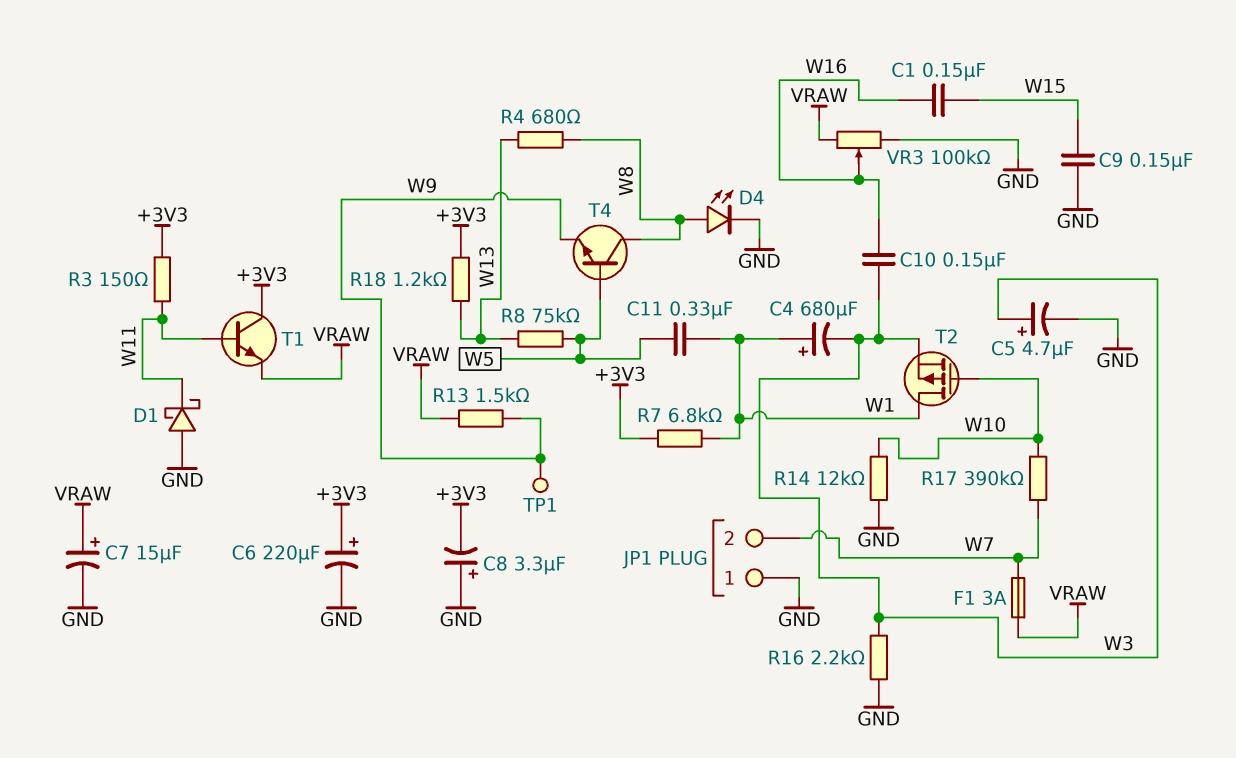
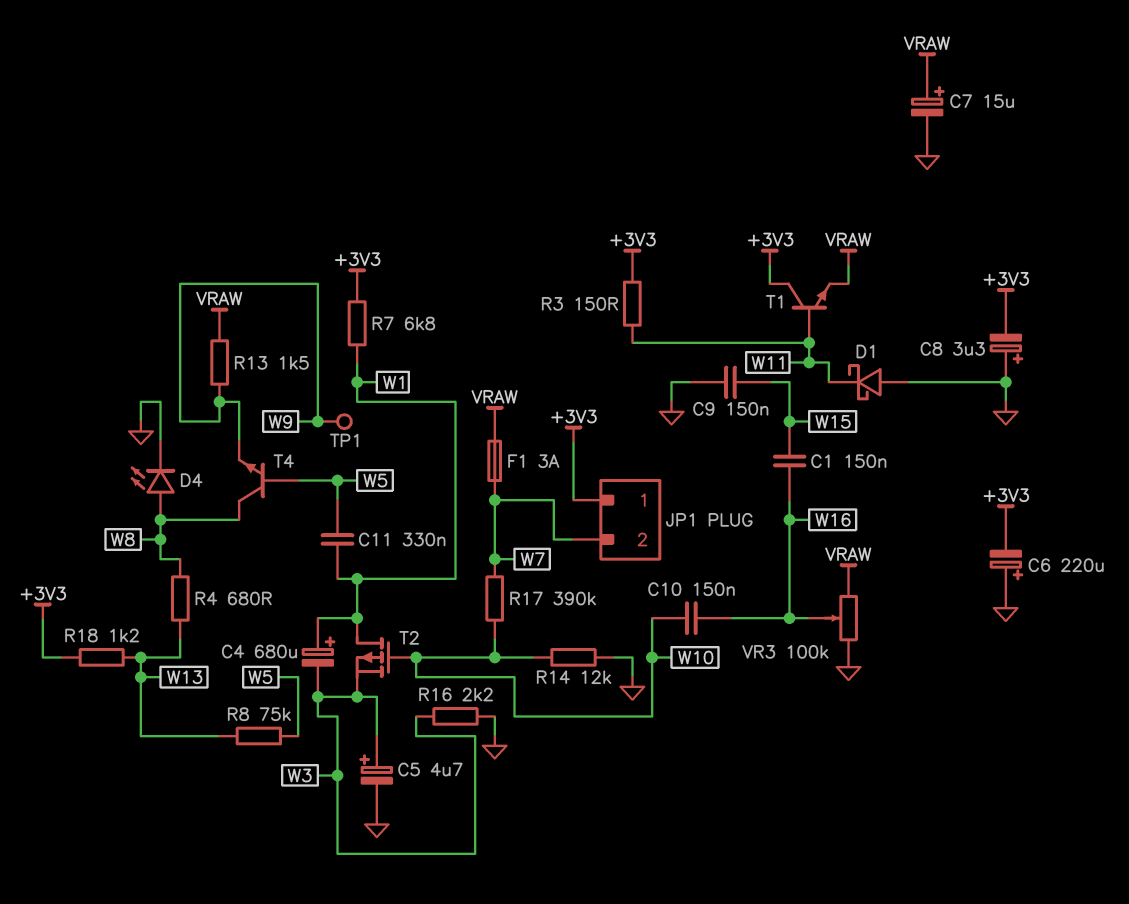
C6: 220uF (plus +3V3, minus GND) -> 220uF (plus GND, minus +3V3)
C10: 150nF (W3, W16) -> 150nF (W10, W16)
JP1 pin 1: GND -> +3V3

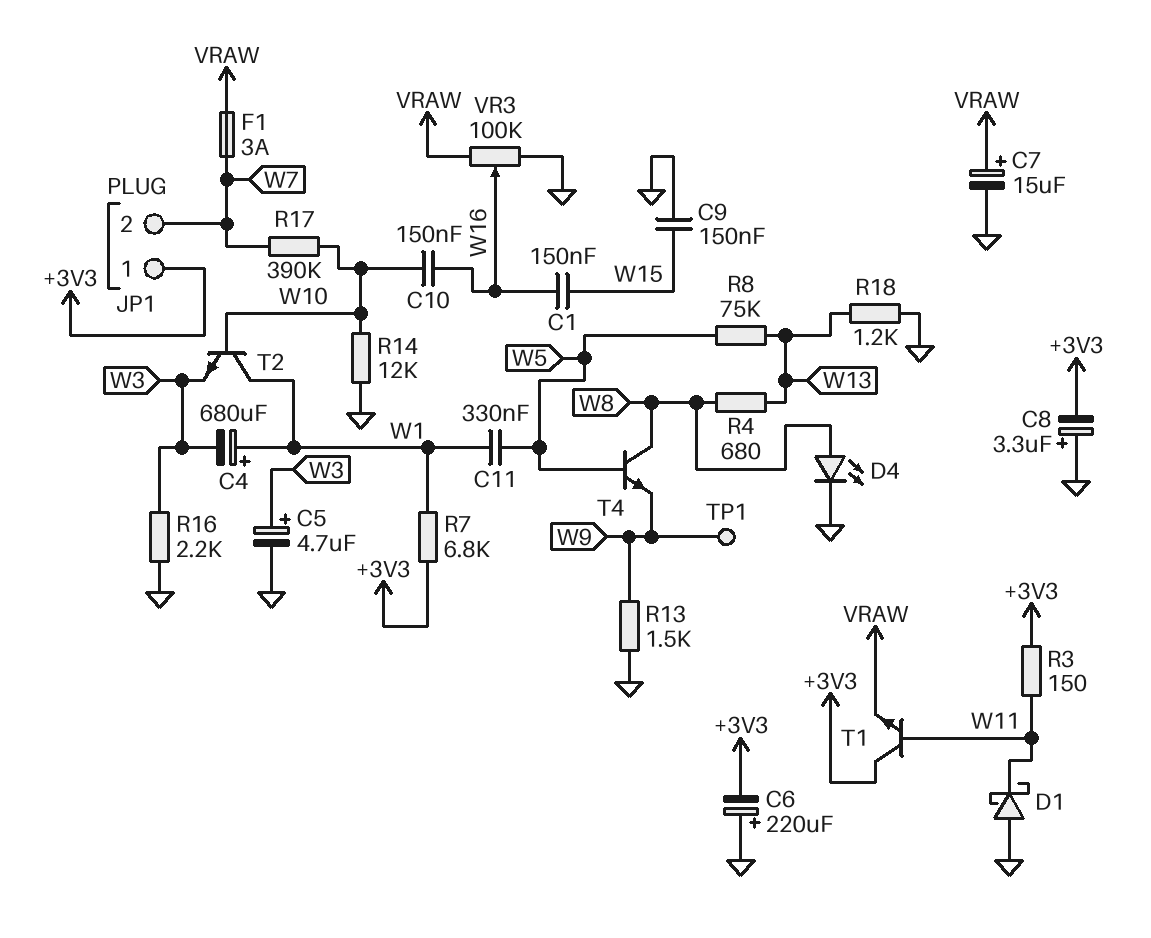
R13: 1.5k (VRAW, W9) -> 1.5k (GND, W9)
R18: 1.2k (+3V3, W13) -> 1.2k (GND, W13)
T2: PMOS (G W10, D W1, S W3) -> NPN (B W10, C W1, E W3)

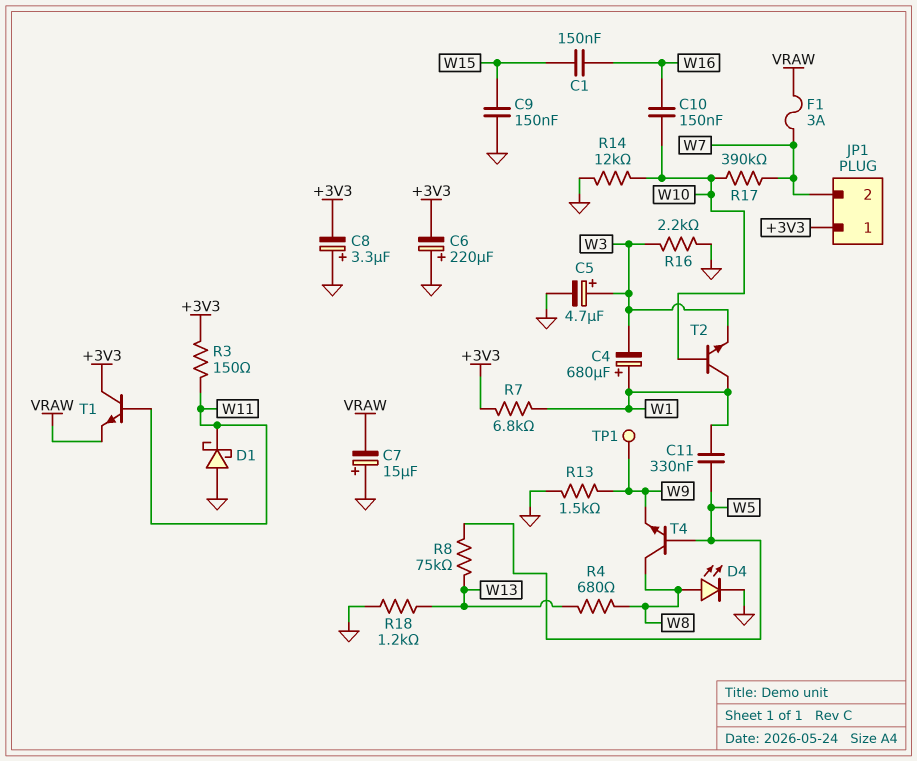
C7: 15uF (plus VRAW, minus GND) -> 15uF (plus GND, minus VRAW)
VR3: 100k (GND, VRAW, wiper W16) -> none

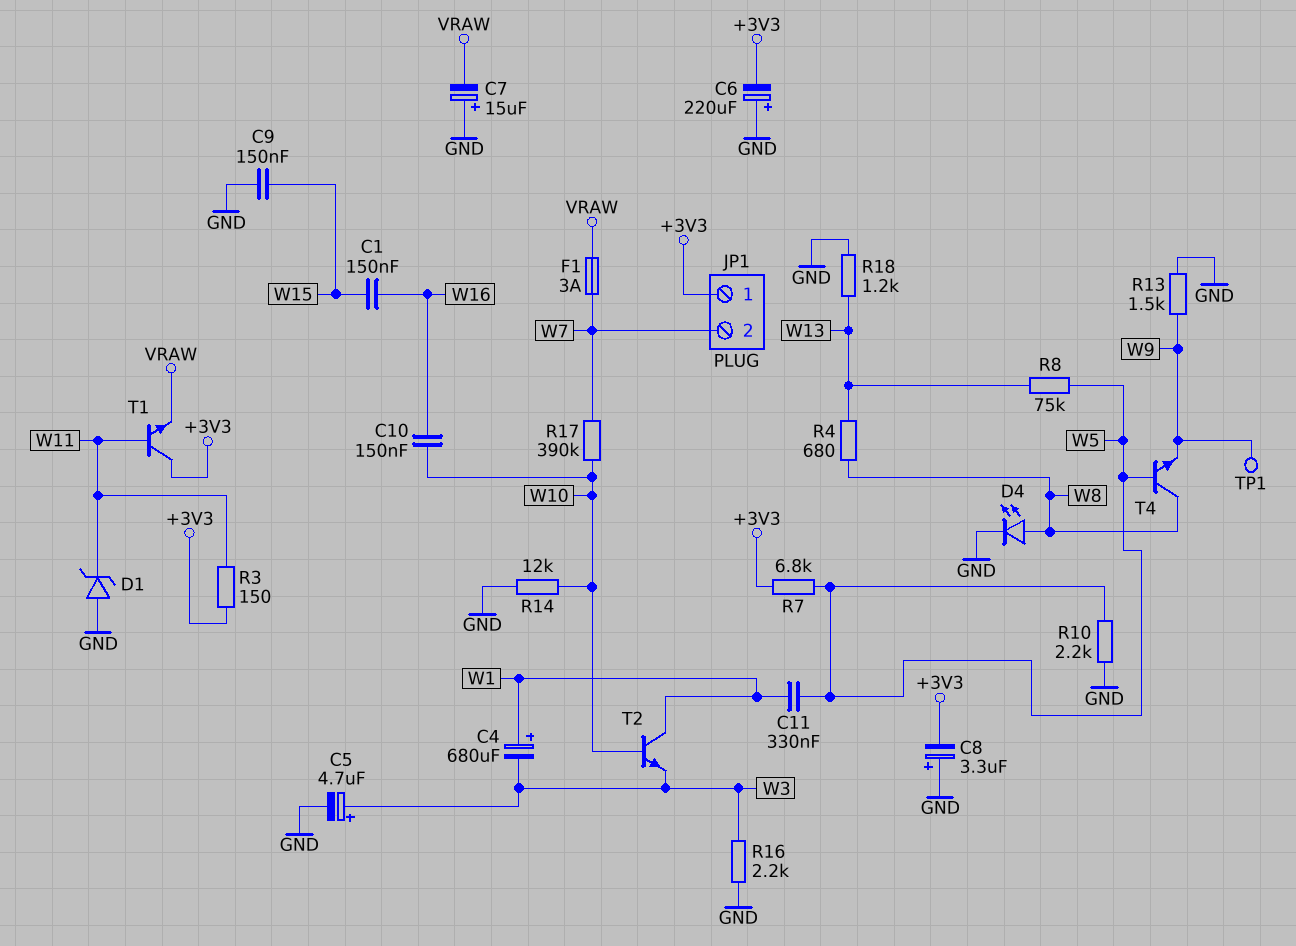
D1: schottky (A GND, K W11) -> zener (A GND, K W11)
R7: 6.8k (+3V3, W1) -> 6.8k (+3V3, W5)
R10: none -> 2.2k (GND, W5)

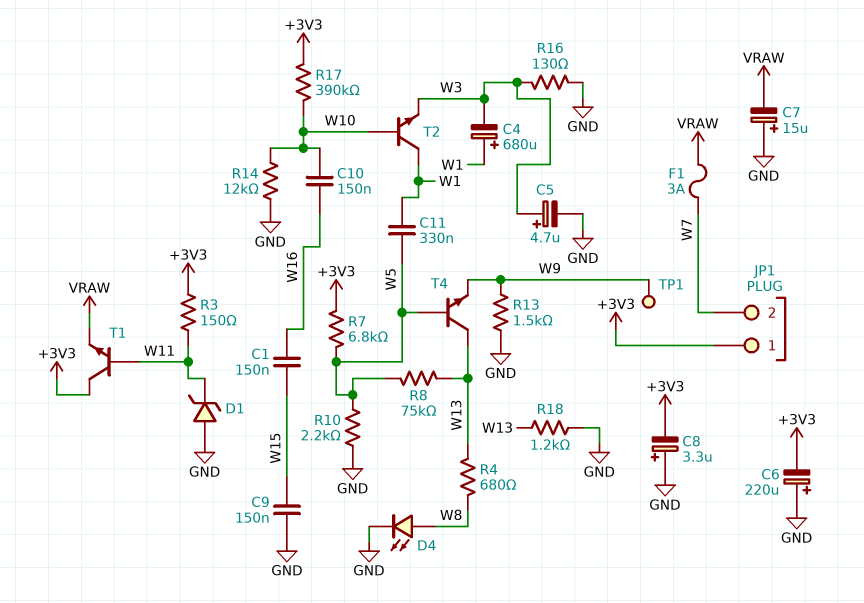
R16: 2.2k (GND, W3) -> 130 (GND, W3)
R17: 390k (W7, W10) -> 390k (+3V3, W10)
T4: NPN (B W5, C W8, E W9) -> NPN (B W5, C W13, E W9)

